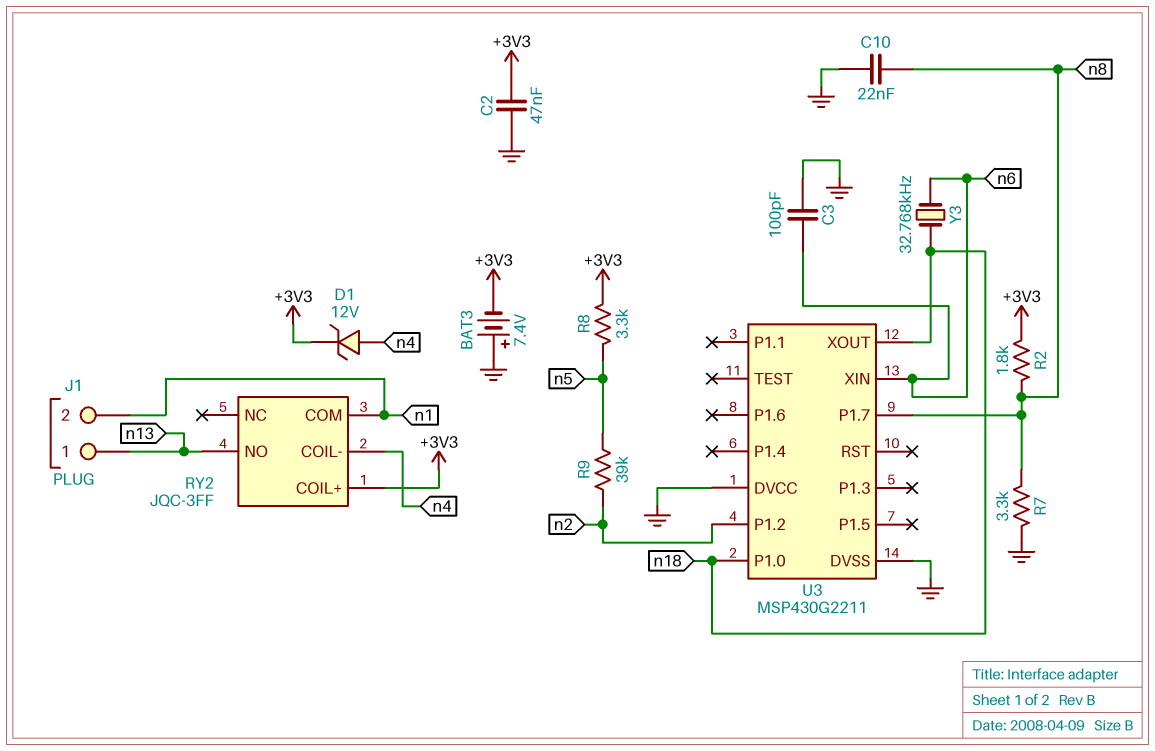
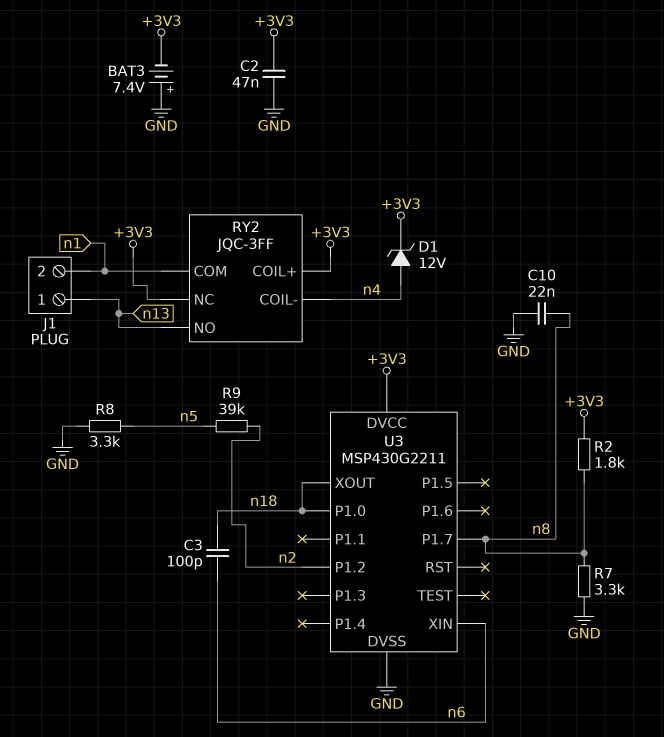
C3: 100pF (GND, n6) -> 100pF (n6, n18)
R8: 3.3k (+3V3, n5) -> 3.3k (GND, n5)
RY2 pin NC: none -> +3V3
U3 pin DVCC: GND -> +3V3
Y3: 32.768kHz (n6, n18) -> none

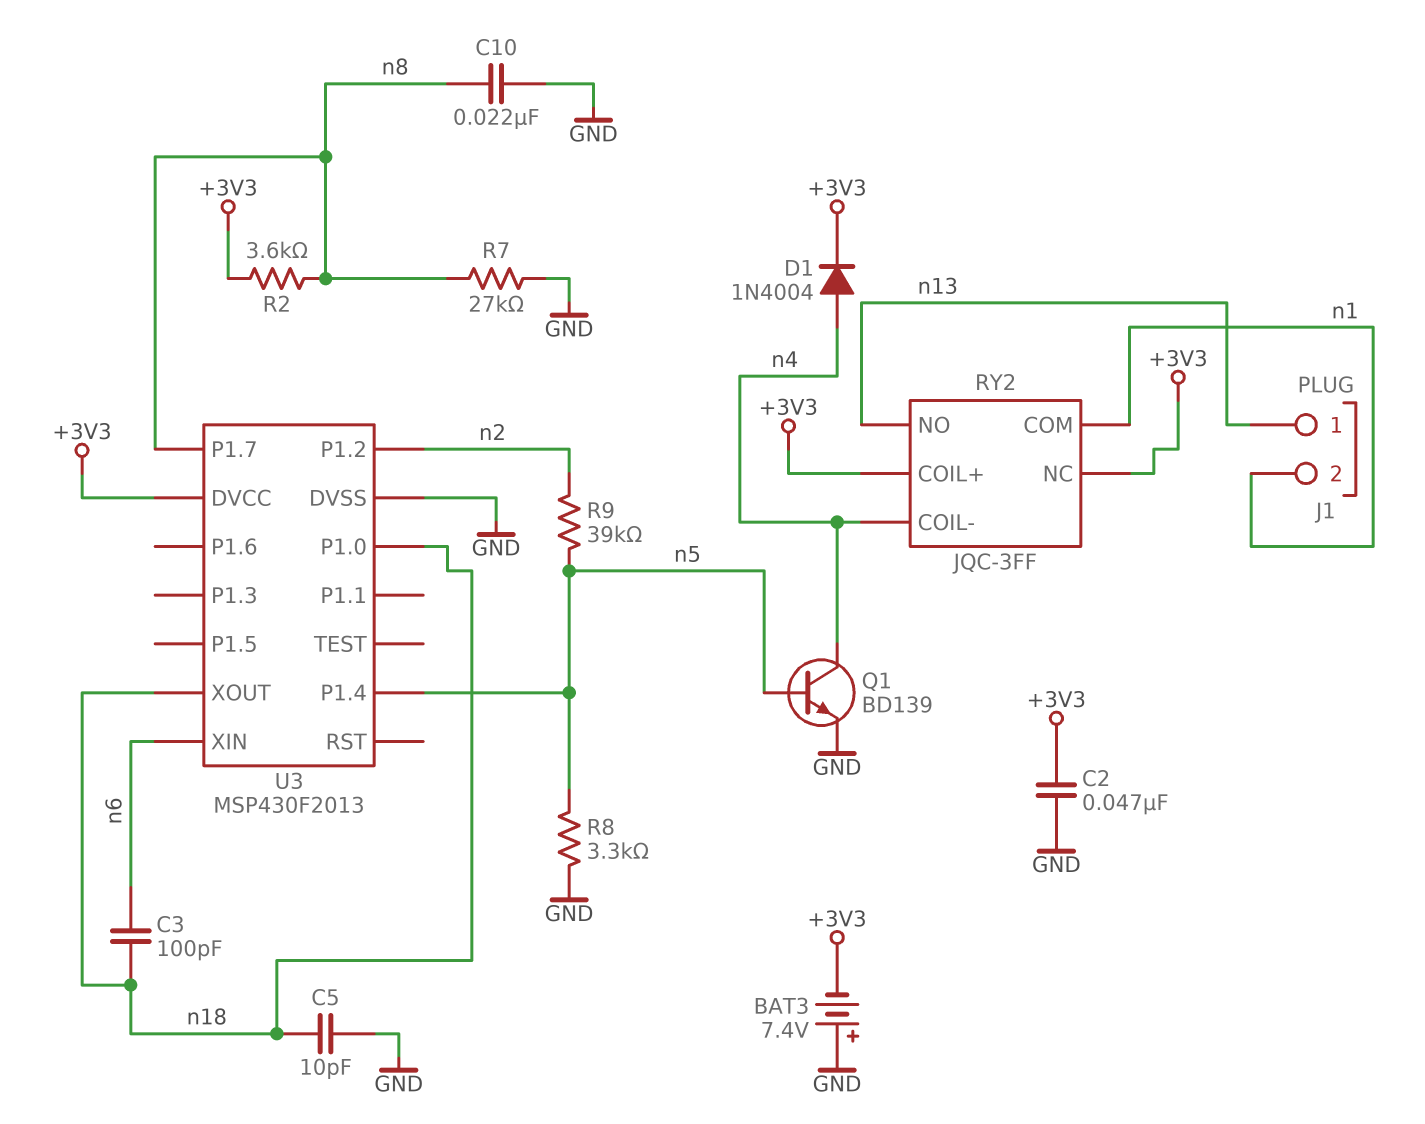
C5: none -> 10pF (GND, n18)
D1: zener 12V (A n4, K +3V3) -> diode 1N4004 (A n4, K +3V3)
Q1: none -> NPN BD139 (B n5, C n4, E GND)
R2: 1.8k (+3V3, n8) -> 3.6k (+3V3, n8)
R7: 3.3k (GND, n8) -> 27k (GND, n8)
U3: MSP430G2211 -> MSP430F2013
U3 pin P1.4: none -> n5

